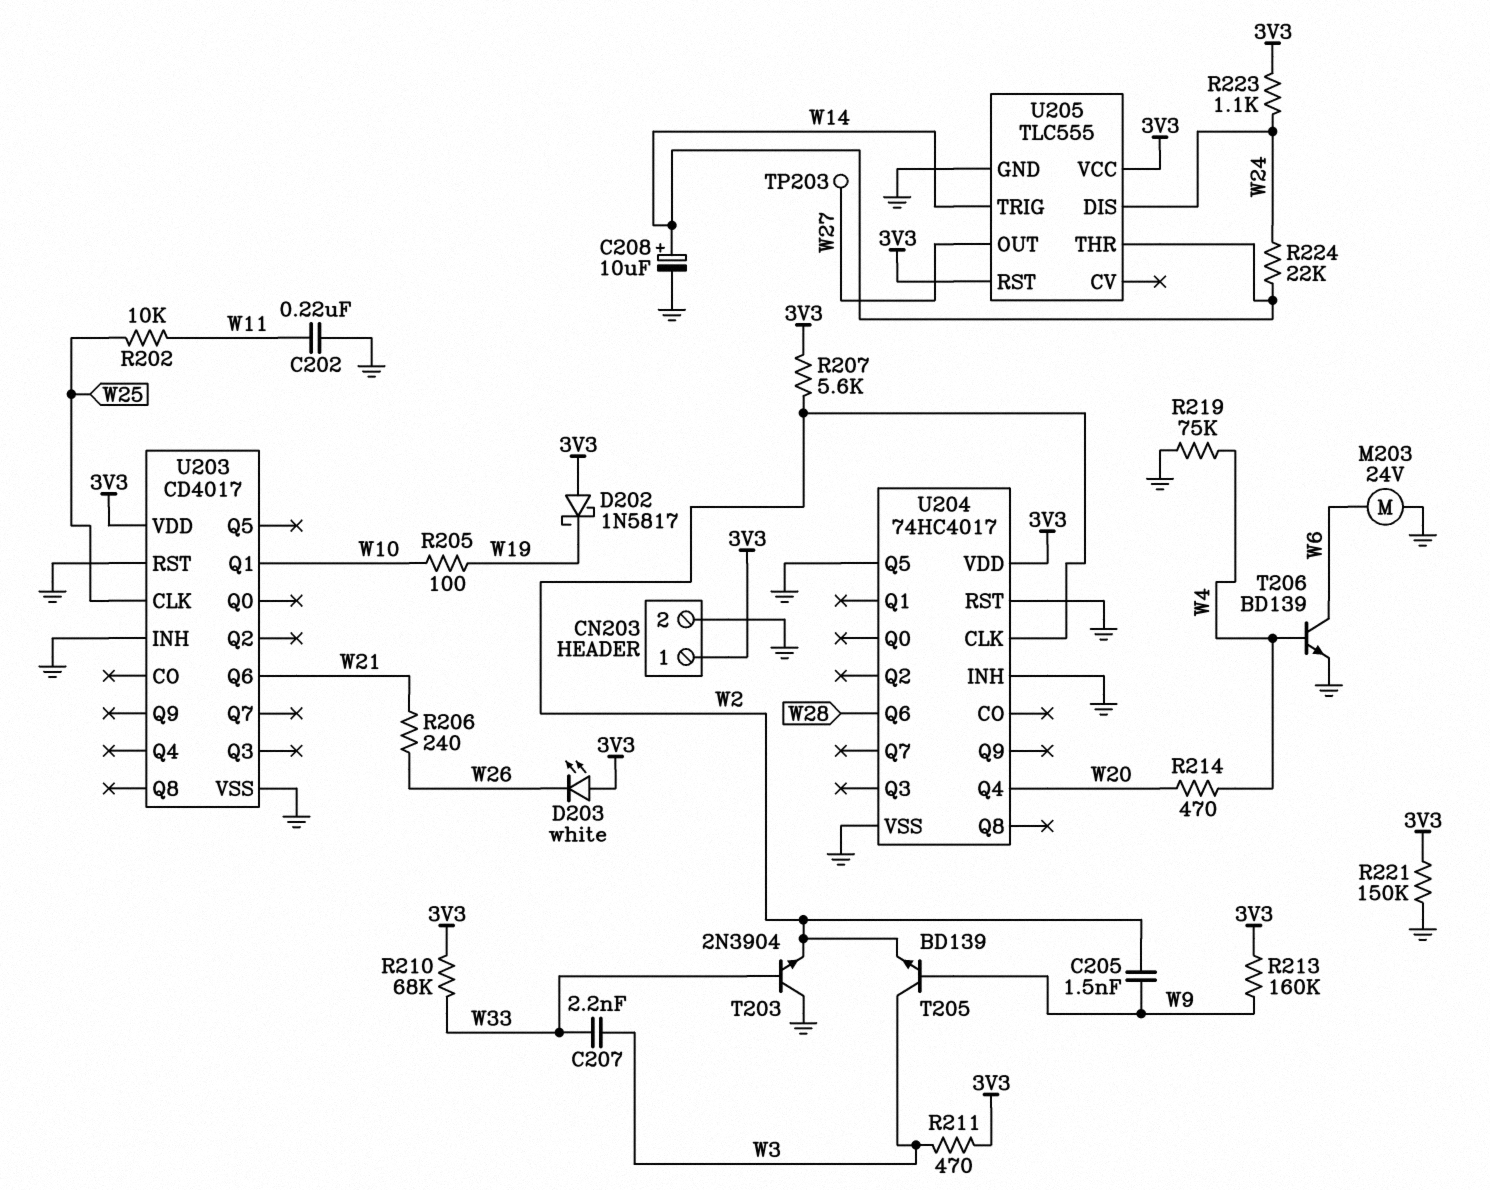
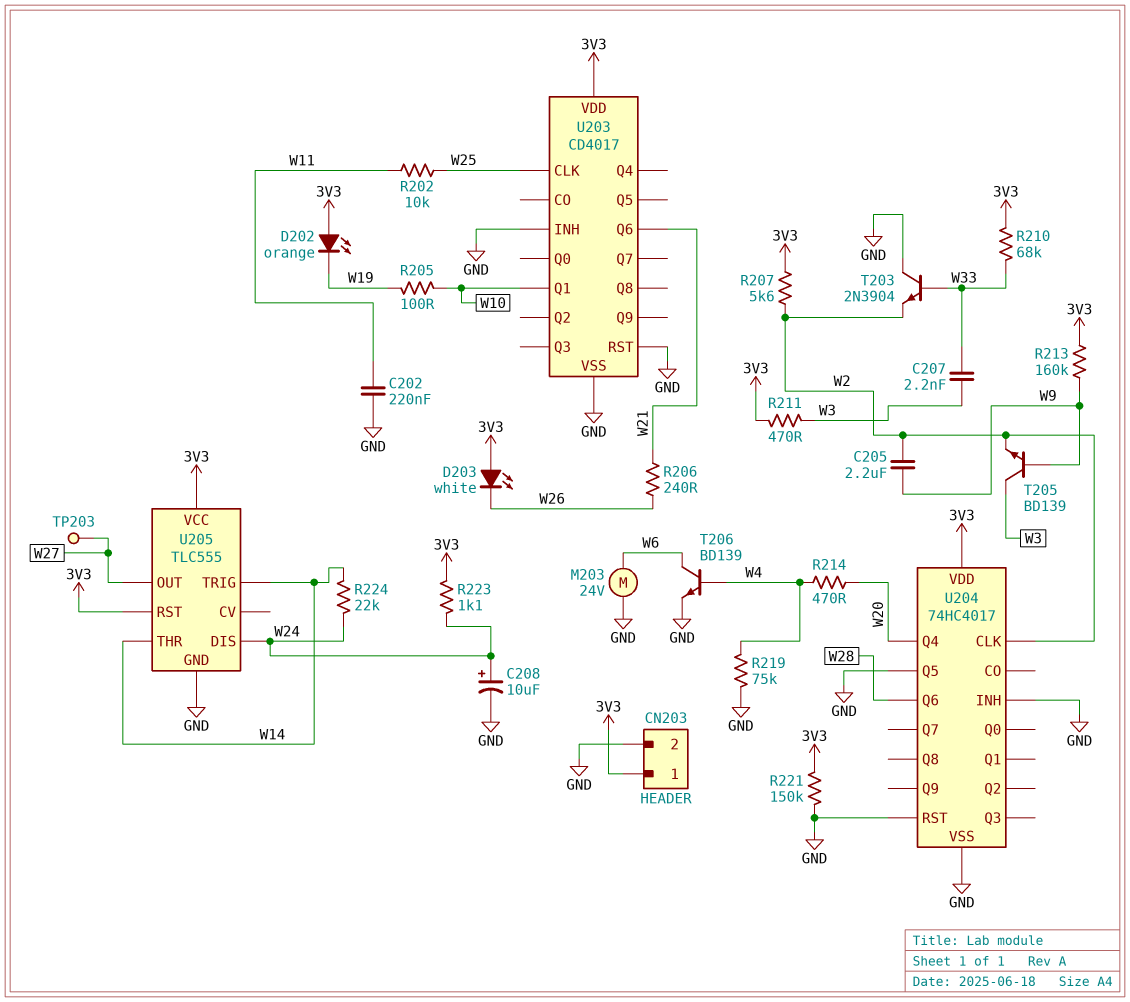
C205: 1.5nF (W2, W9) -> 2.2uF (W2, W9)
C208: 10uF (plus W14, minus GND) -> 10uF (plus W24, minus GND)
D202: schottky 1N5817 (A 3V3, K W19) -> LED orange (A 3V3, K W19)

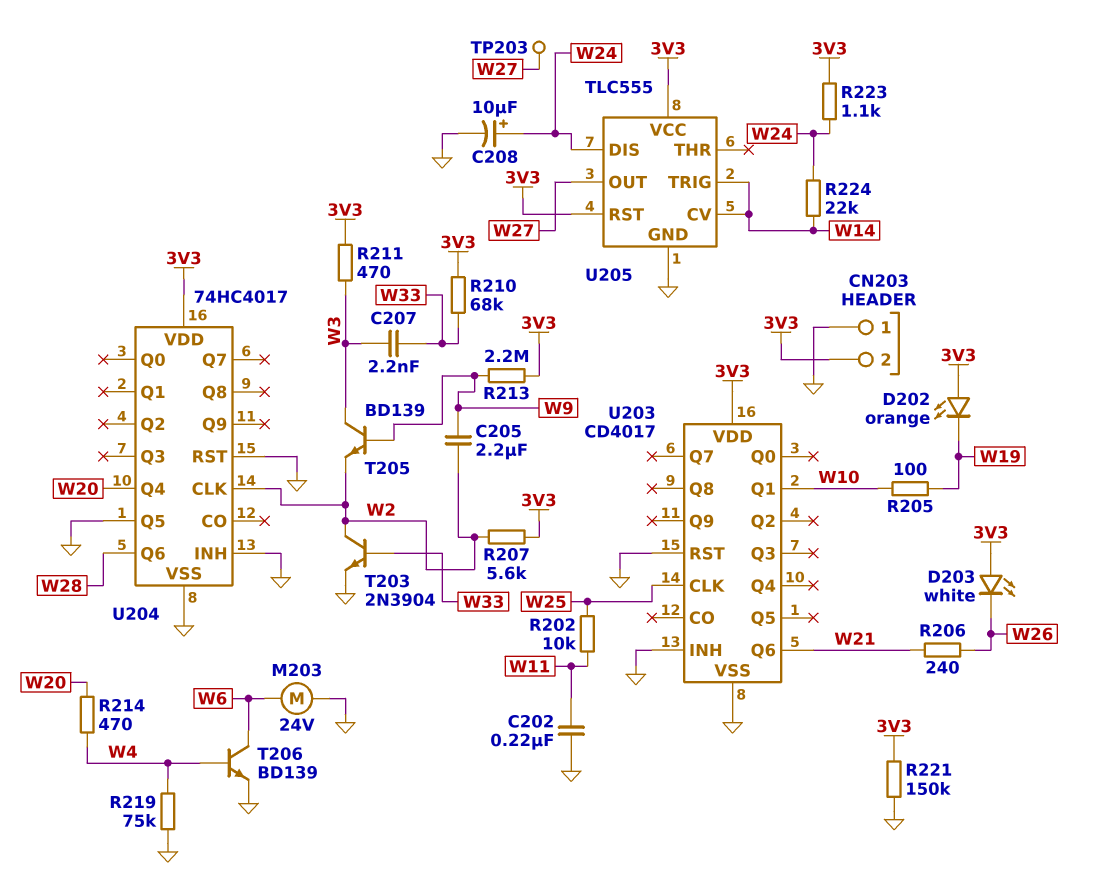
CN203 pin 1: 3V3 -> GND
CN203 pin 2: GND -> 3V3
R213: 160k (3V3, W9) -> 2.2M (3V3, W9)
T203: NPN 2N3904 (B W33, C GND, E W2) -> NPN 2N3904 (B W33, C W2, E GND)
U205 pin CV: none -> W14
U205 pin THR: W14 -> none

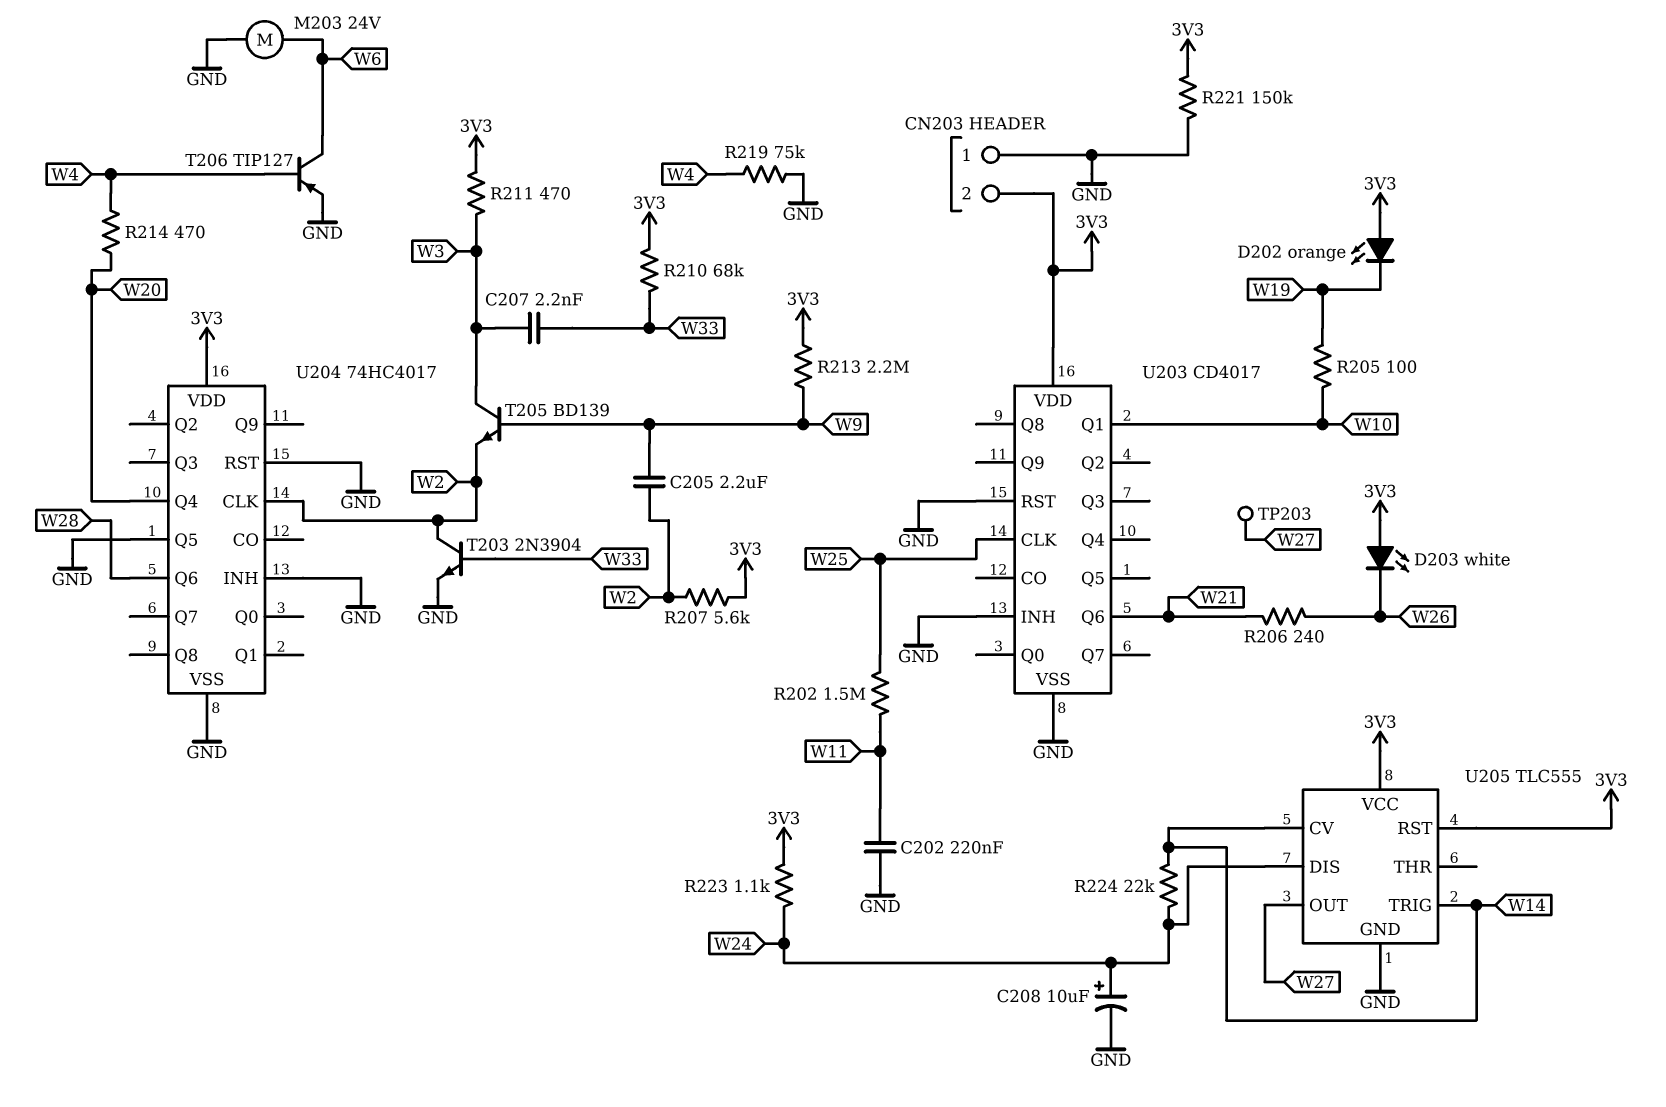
R202: 10k (W11, W25) -> 1.5M (W11, W25)
T206: NPN BD139 (B W4, C W6, E GND) -> PNP TIP127 (B W4, C W6, E GND)

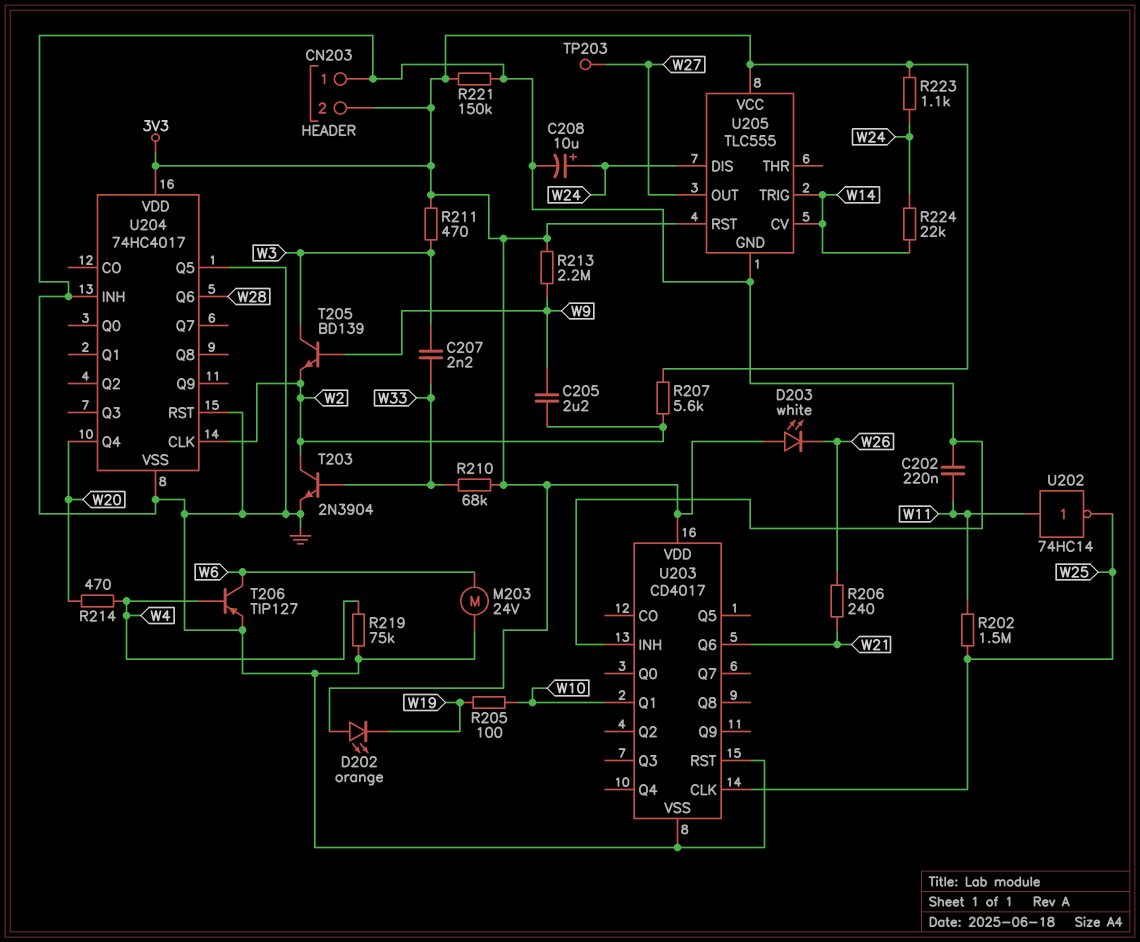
U202: none -> NOT 74HC14 (in W11, out W25)

